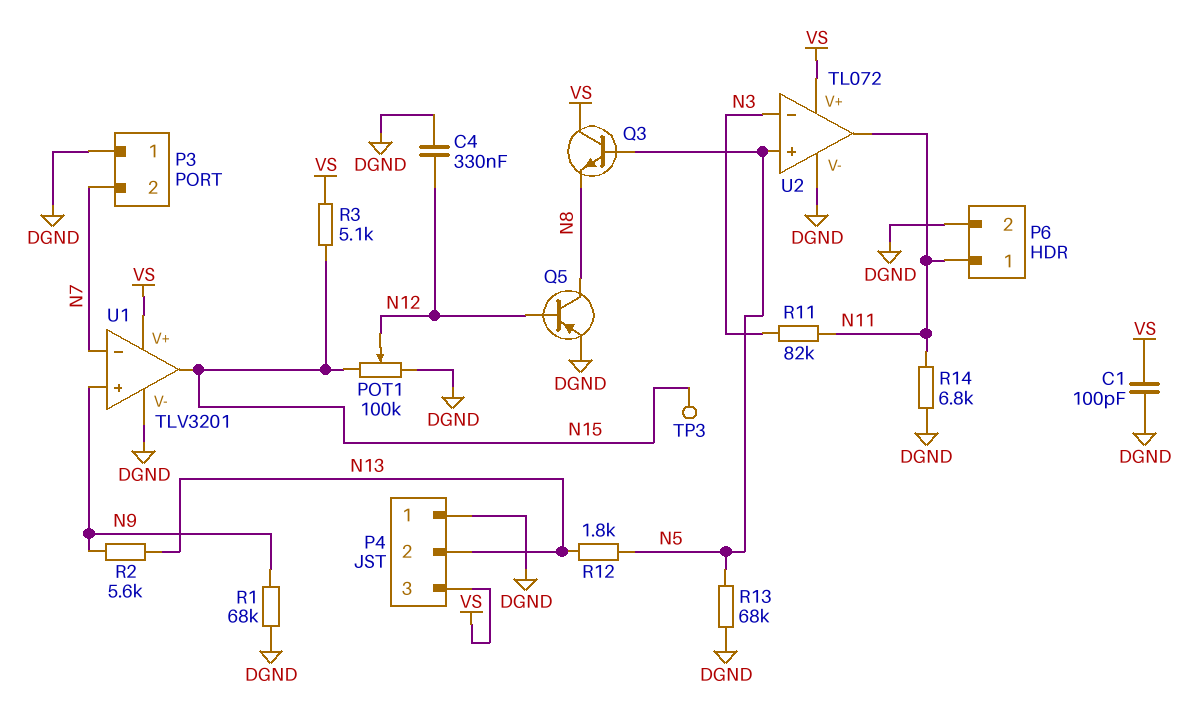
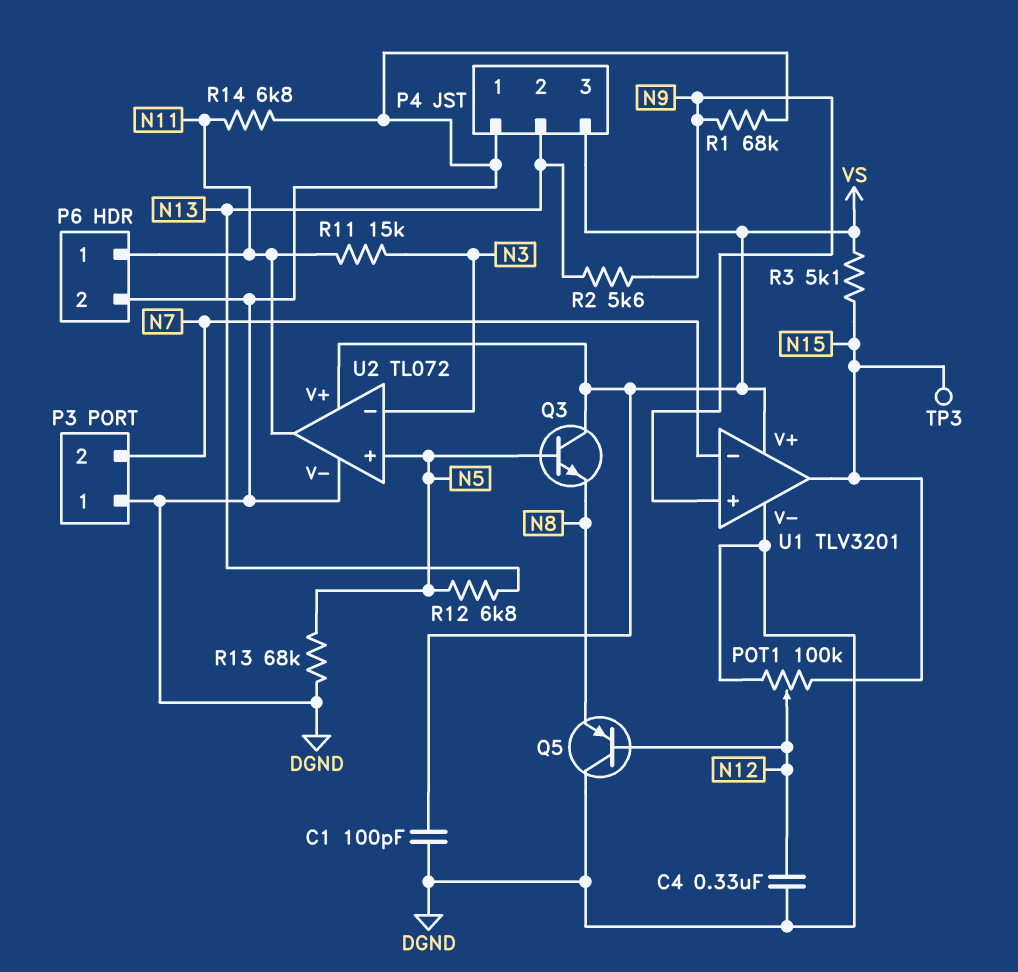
Q5: PNP (B N12, C N8, E DGND) -> PNP (B N12, C DGND, E N8)
R11: 82k (N3, N11) -> 15k (N3, N11)
R12: 1.8k (N5, N13) -> 6.8k (N5, N13)

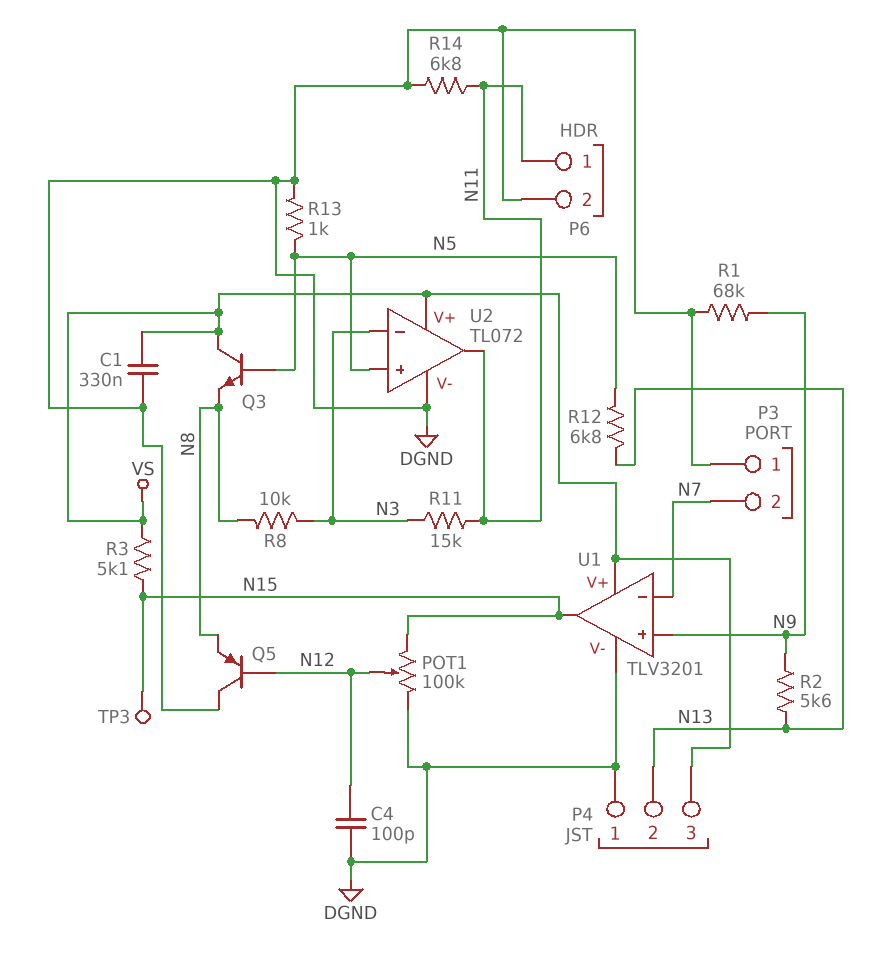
C1: 100pF (DGND, VS) -> 330nF (DGND, VS)
C4: 330nF (DGND, N12) -> 100pF (DGND, N12)
R8: none -> 10k (N3, N8)
R13: 68k (DGND, N5) -> 1k (DGND, N5)

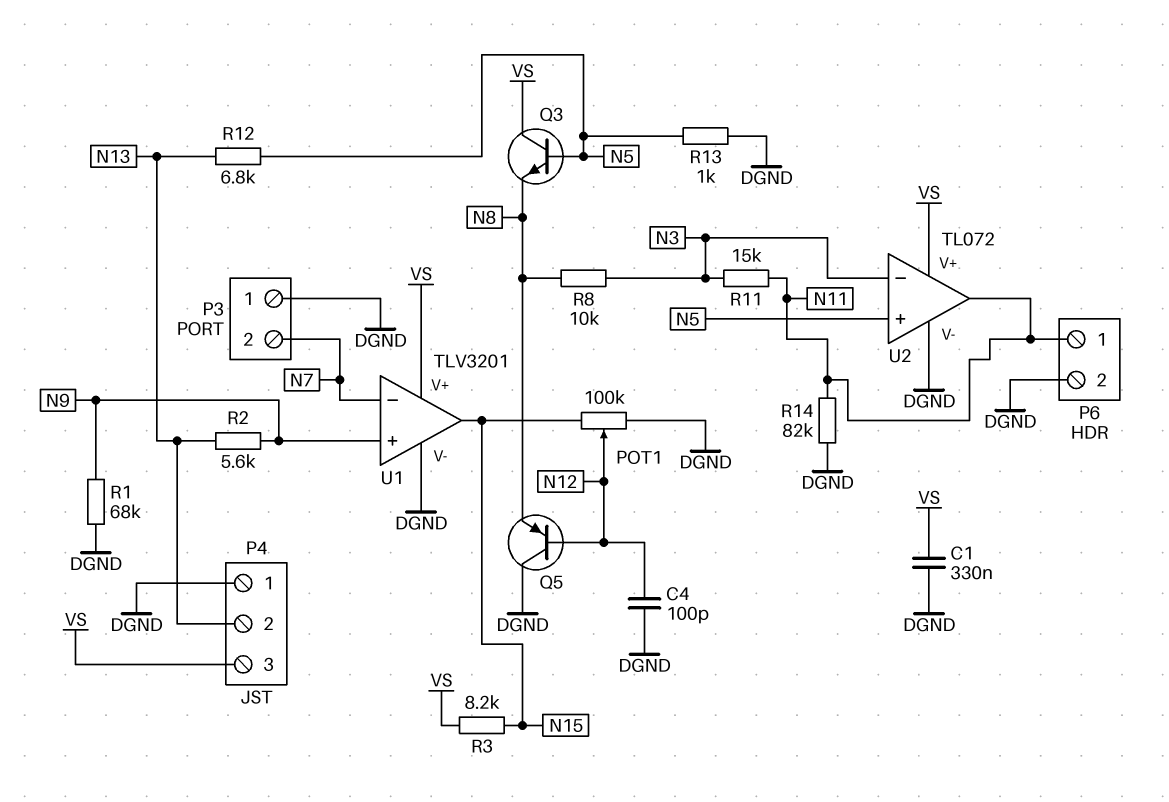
R3: 5.1k (N15, VS) -> 8.2k (N15, VS)
R14: 6.8k (DGND, N11) -> 82k (DGND, N11)
TP3: test point (N15) -> none

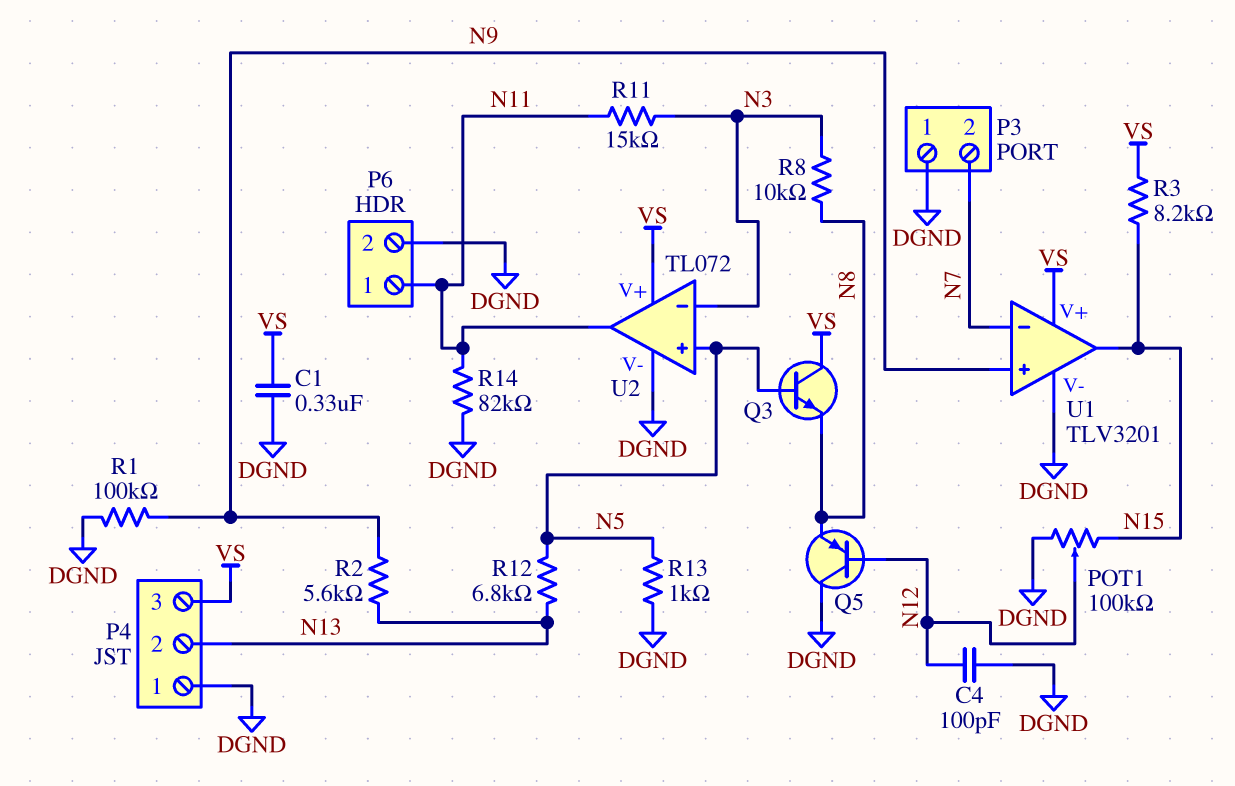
R1: 68k (DGND, N9) -> 100k (DGND, N9)

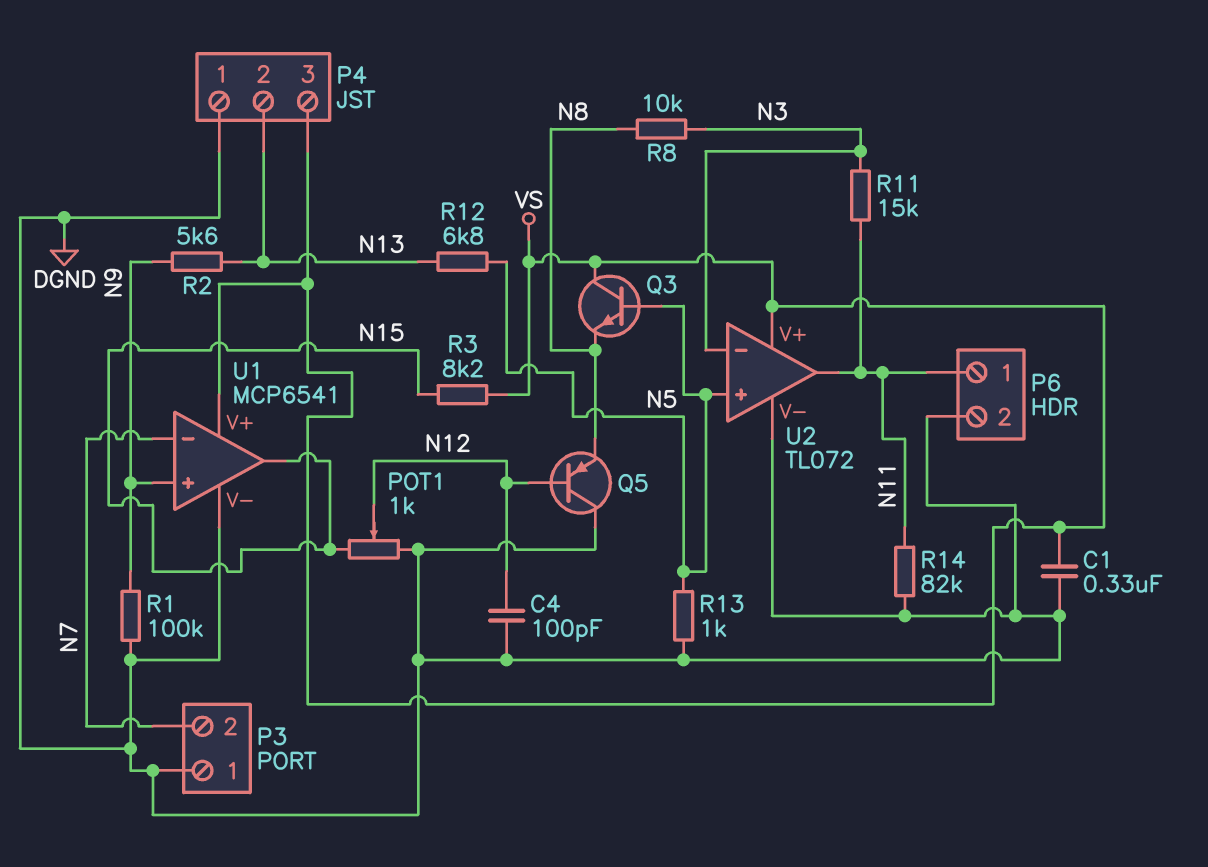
POT1: 100k (DGND, N15, wiper N12) -> 1k (DGND, N15, wiper N12)
U1: TLV3201 -> MCP6541

